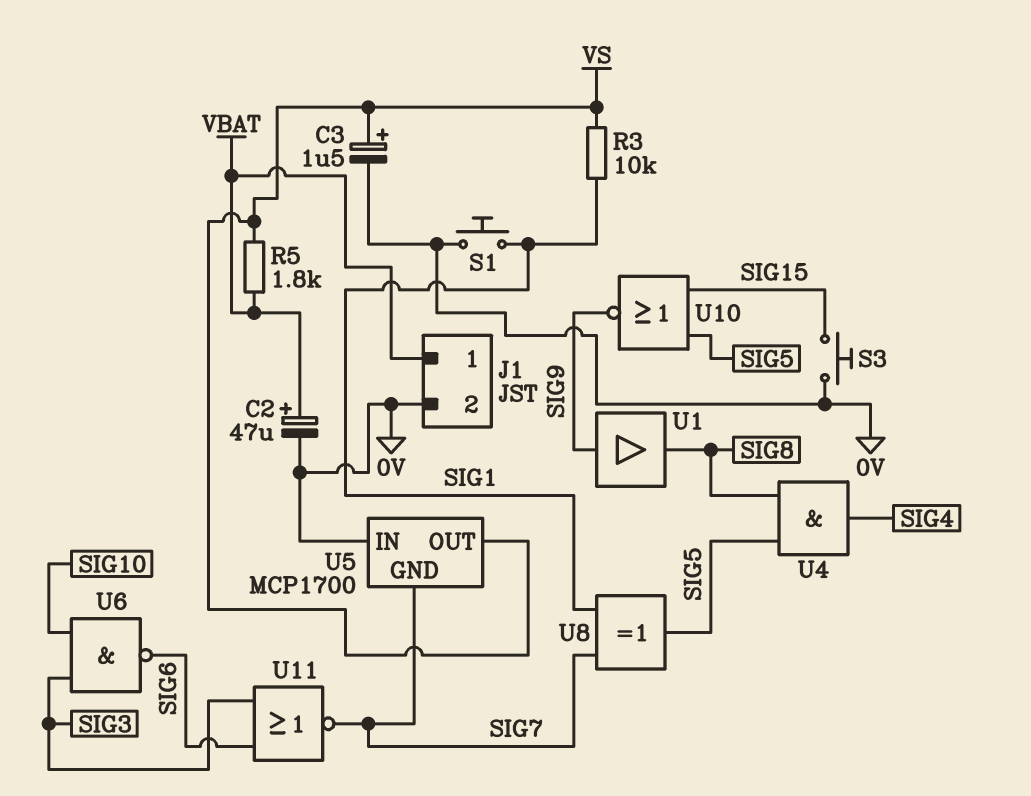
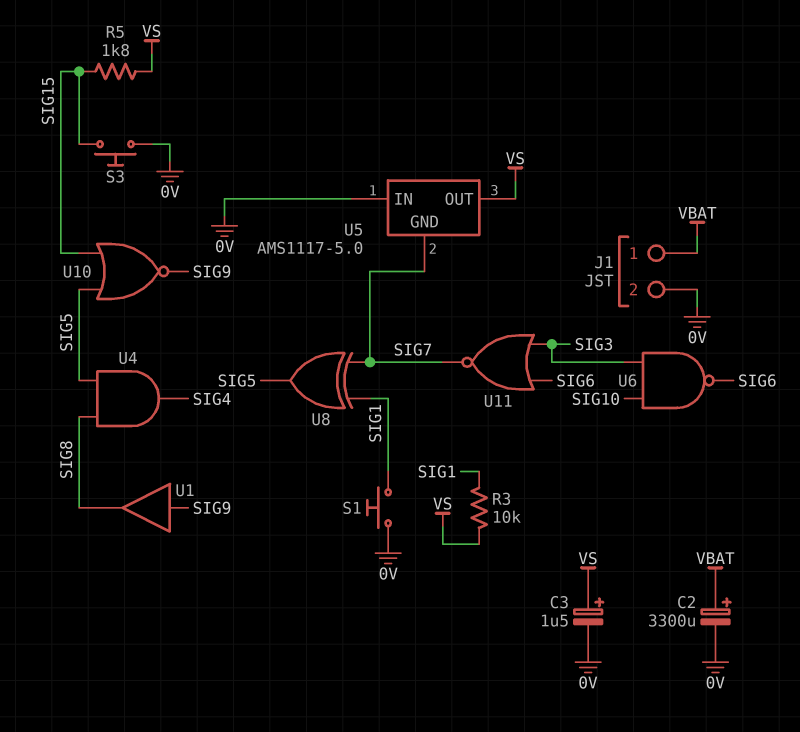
C2: 47uF (plus VBAT, minus 0V) -> 3300uF (plus VBAT, minus 0V)
R5: 1.8k (VBAT, VS) -> 1.8k (SIG15, VS)
U5: MCP1700 -> AMS1117-5.0

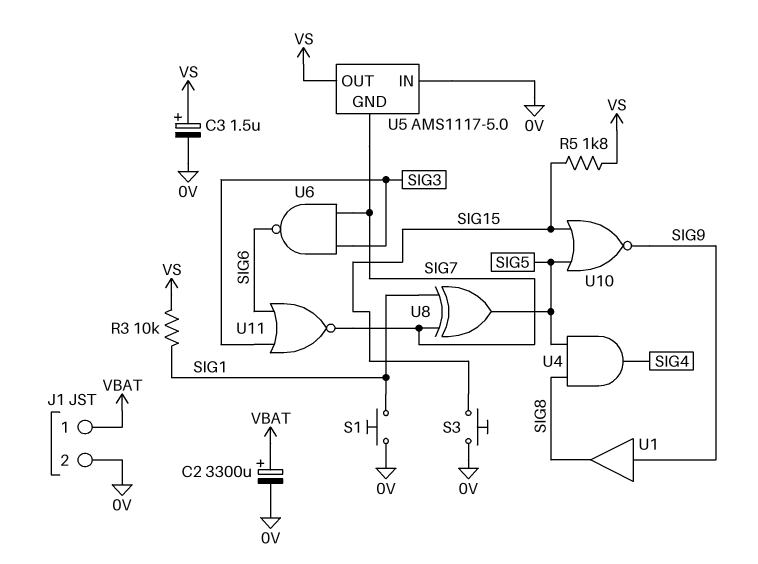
U6: NAND (in SIG3, in SIG10, out SIG6) -> NAND (in SIG3, in SIG7, out SIG6)

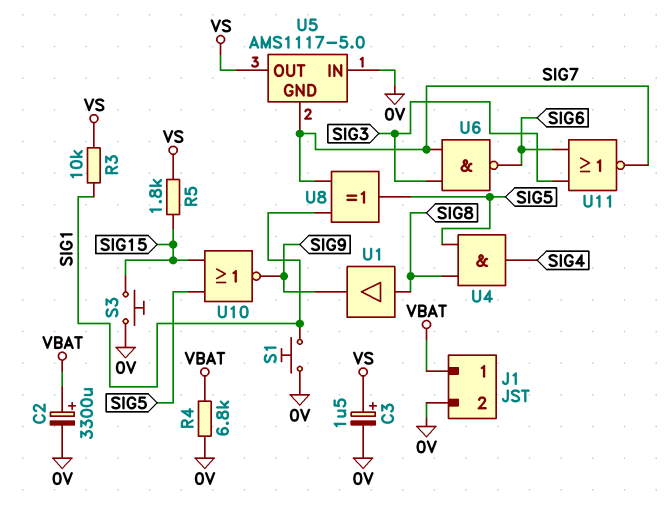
R4: none -> 6.8k (0V, VBAT)
U1: buffer (in SIG9, out SIG8) -> buffer (in SIG8, out SIG9)

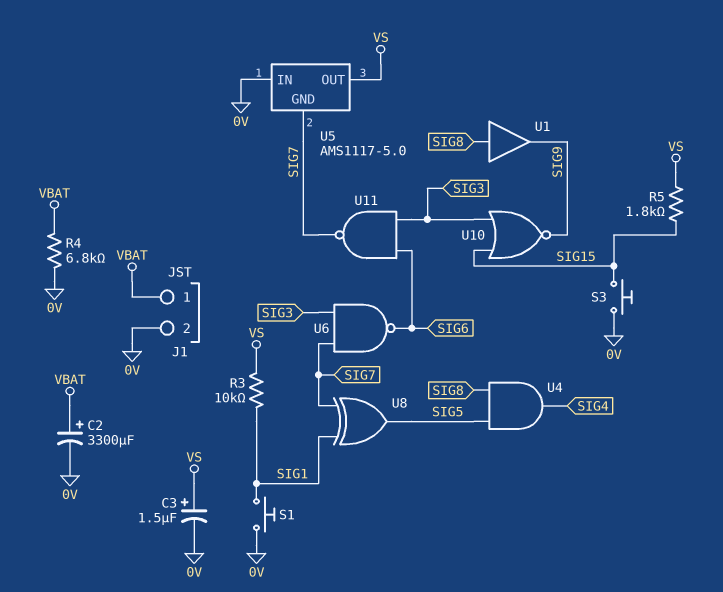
U10: NOR (in SIG5, in SIG15, out SIG9) -> NOR (in SIG3, in SIG15, out SIG9)
U11: NOR (in SIG3, in SIG6, out SIG7) -> NAND (in SIG3, in SIG6, out SIG7)

